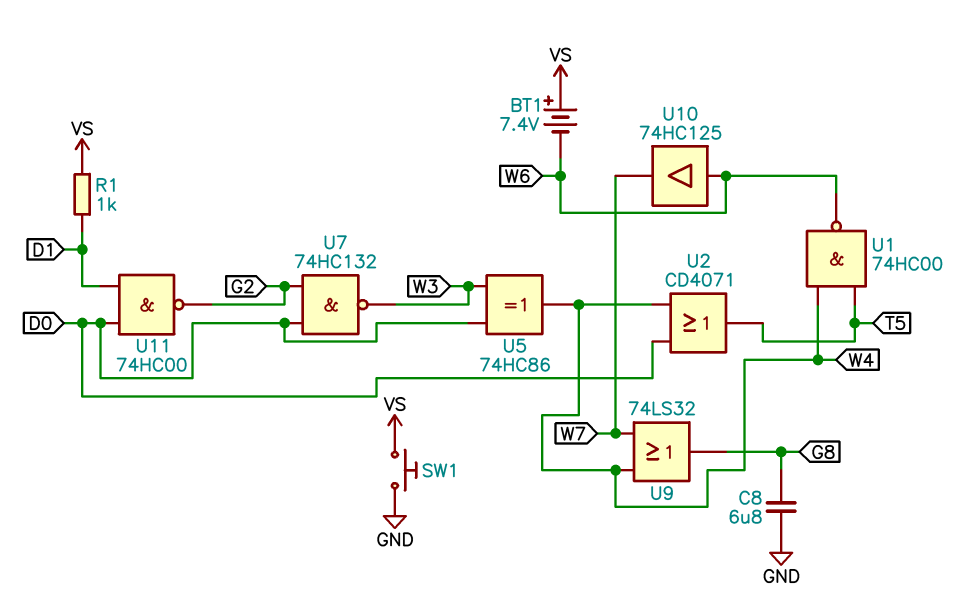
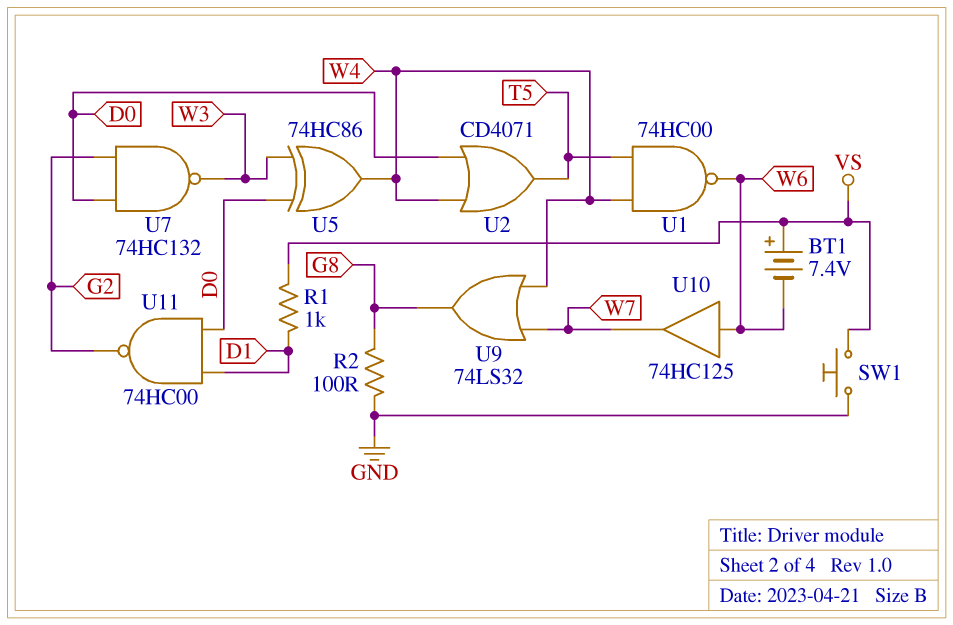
C8: 6.8uF (G8, GND) -> none
R2: none -> 100 (G8, GND)

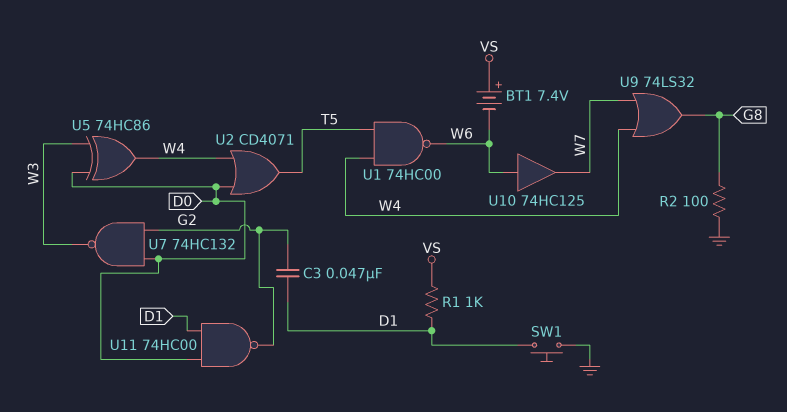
C3: none -> 47nF (D1, G2)
SW1: button (GND, VS) -> button (D1, GND)

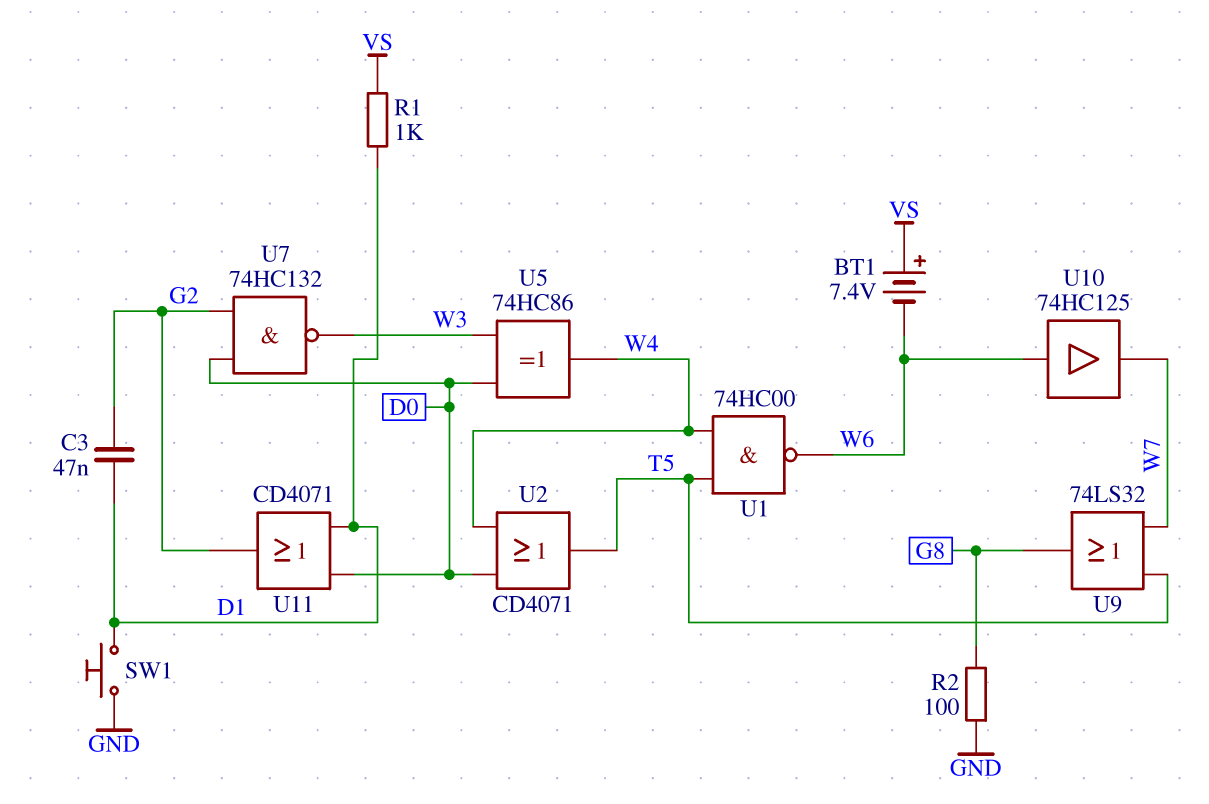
U9: OR 74LS32 (in W4, in W7, out G8) -> OR 74LS32 (in T5, in W7, out G8)
U11: NAND 74HC00 (in D0, in D1, out G2) -> OR CD4071 (in D0, in D1, out G2)

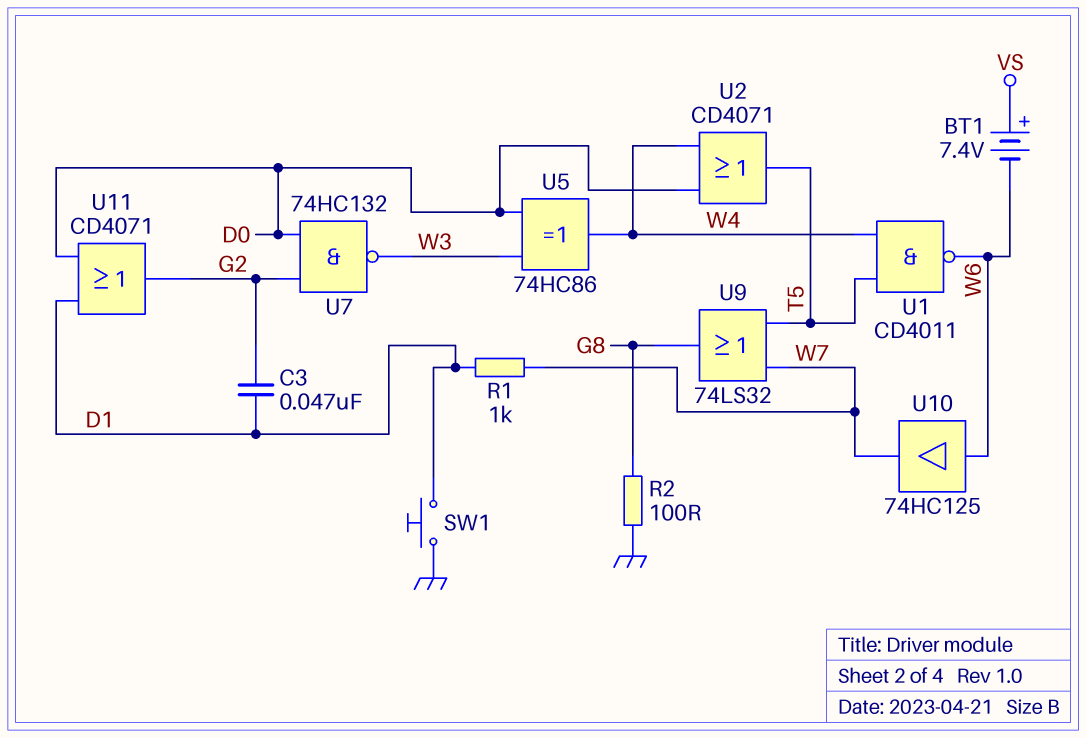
R1: 1k (D1, VS) -> 1k (D1, W7)
U1: NAND 74HC00 (in T5, in W4, out W6) -> NAND CD4011 (in T5, in W4, out W6)

